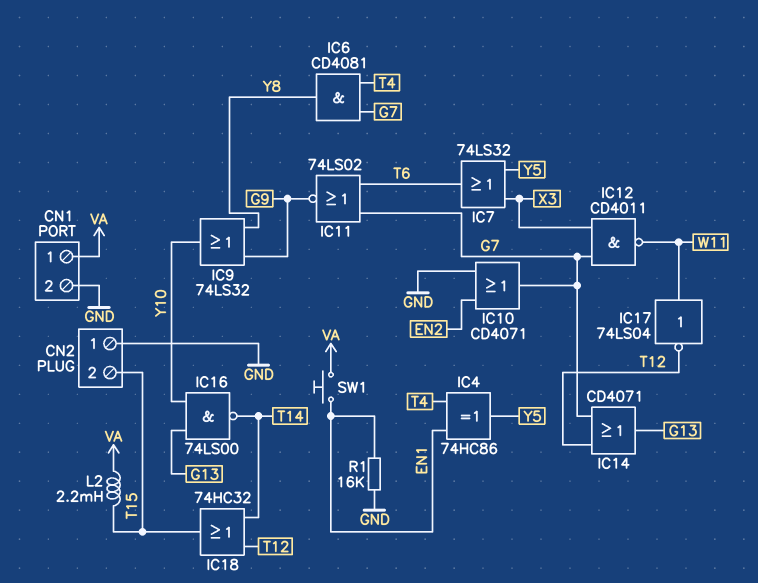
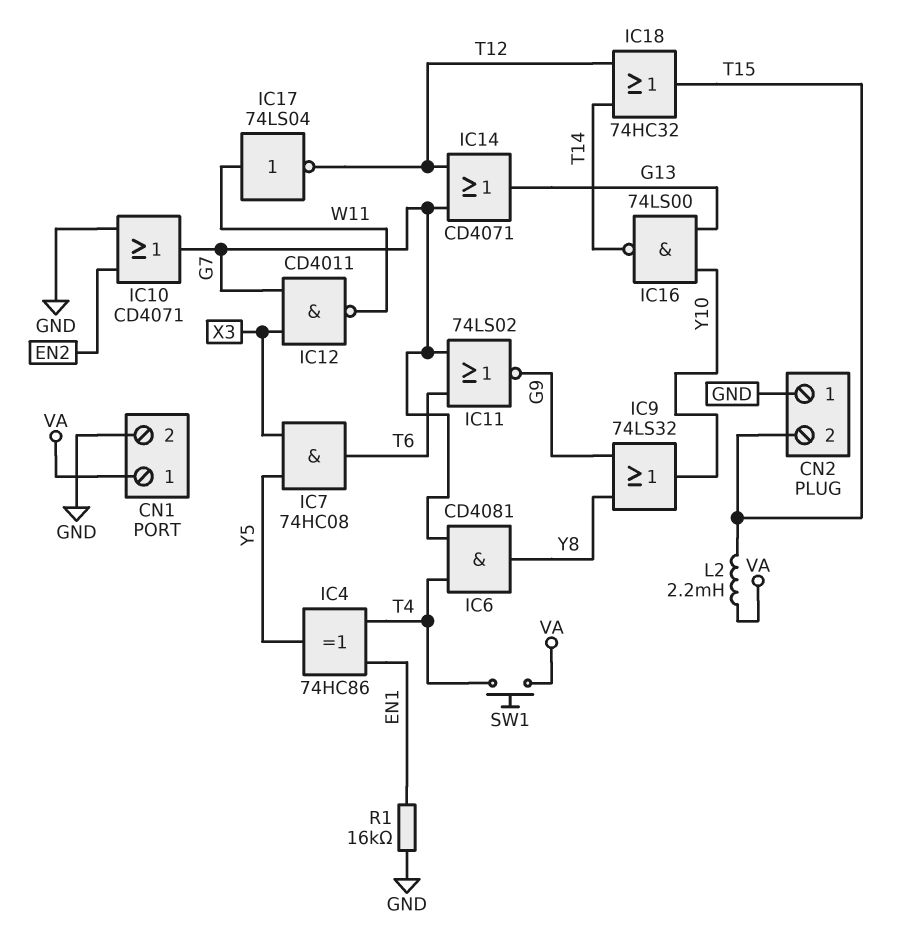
IC7: OR 74LS32 (in X3, in Y5, out T6) -> AND 74HC08 (in X3, in Y5, out T6)
SW1: button (EN1, VA) -> button (T4, VA)

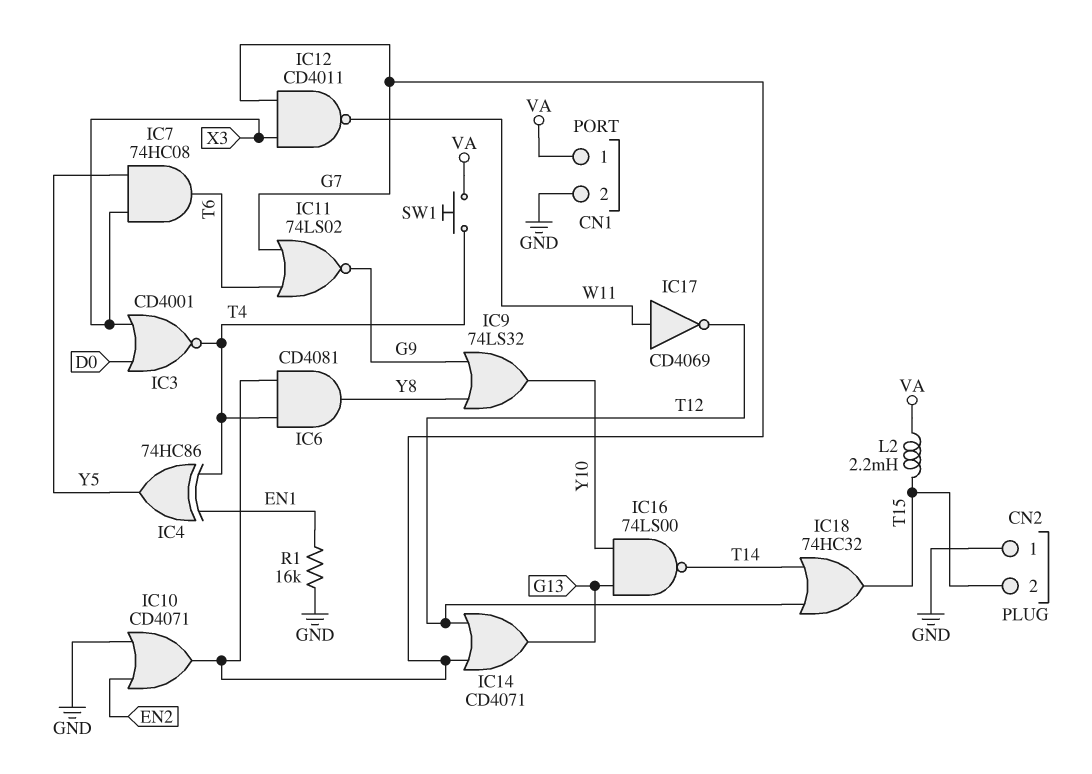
IC3: none -> NOR CD4001 (in D0, in X3, out T4)
IC17: NOT 74LS04 (in W11, out T12) -> NOT CD4069 (in W11, out T12)

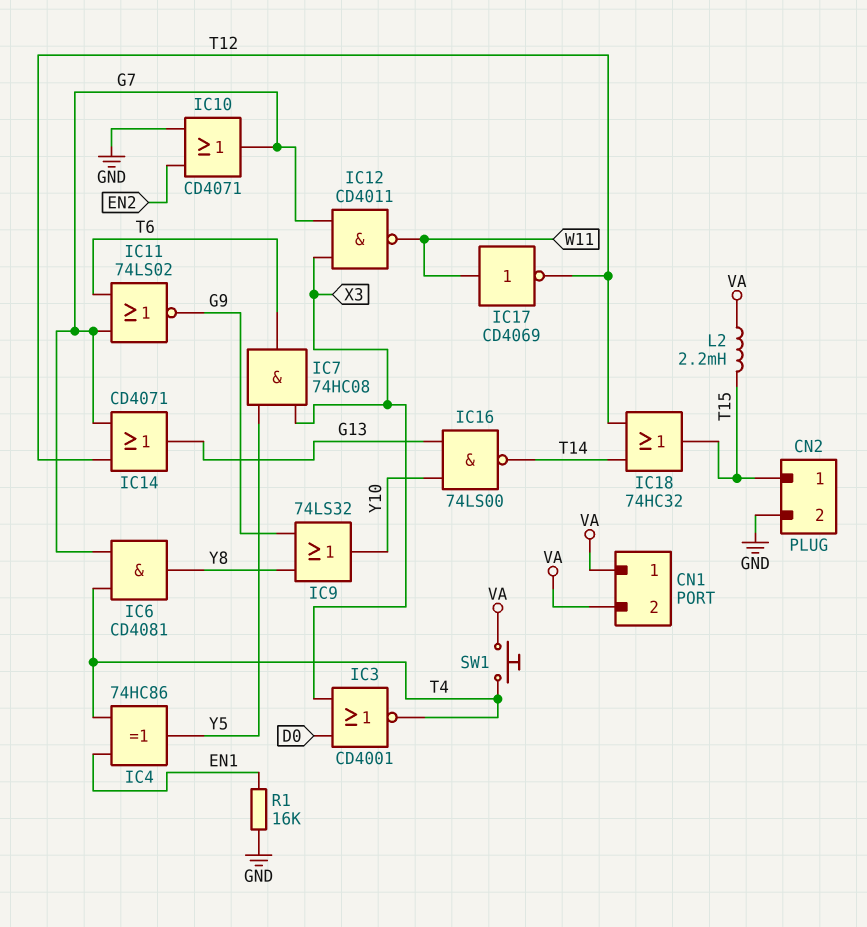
CN1 pin 2: GND -> VA
CN2 pin 1: GND -> T15
CN2 pin 2: T15 -> GND

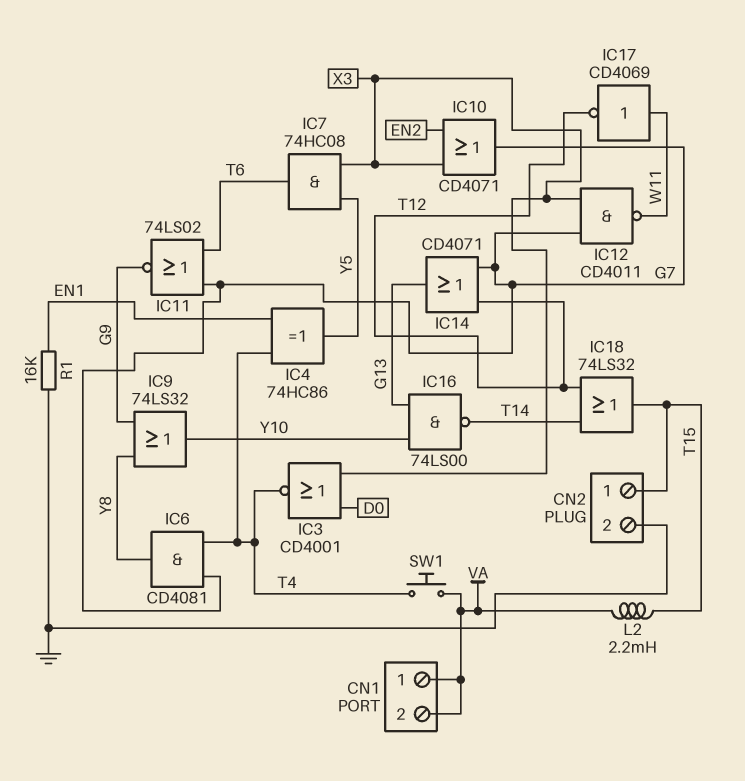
IC10: OR CD4071 (in EN2, in GND, out G7) -> OR CD4071 (in EN2, in X3, out G7)
IC18: OR 74HC32 (in T12, in T14, out T15) -> OR 74LS32 (in T12, in T14, out T15)

